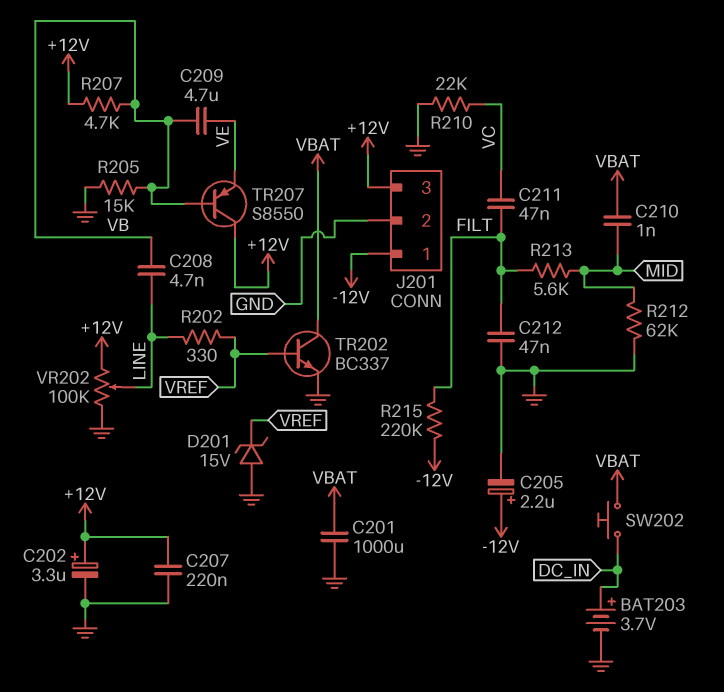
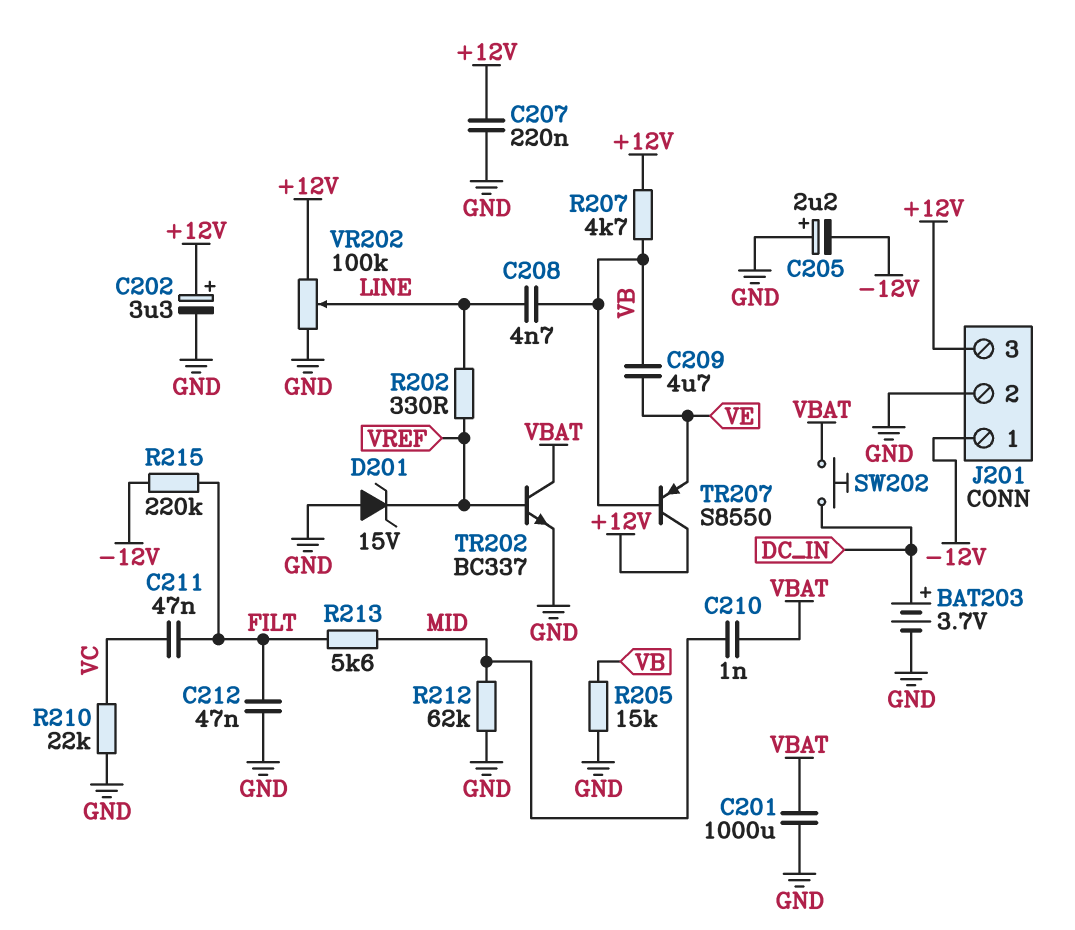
C205: 2.2uF (plus -12V, minus GND) -> 2.2uF (plus GND, minus -12V)

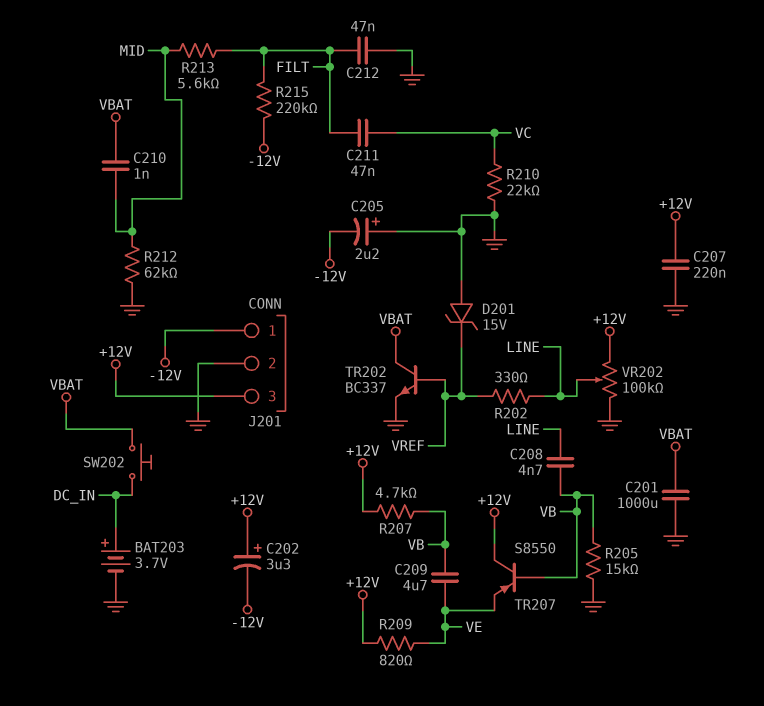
C202: 3.3uF (plus +12V, minus GND) -> 3.3uF (plus +12V, minus -12V)
R209: none -> 820 (+12V, VE)

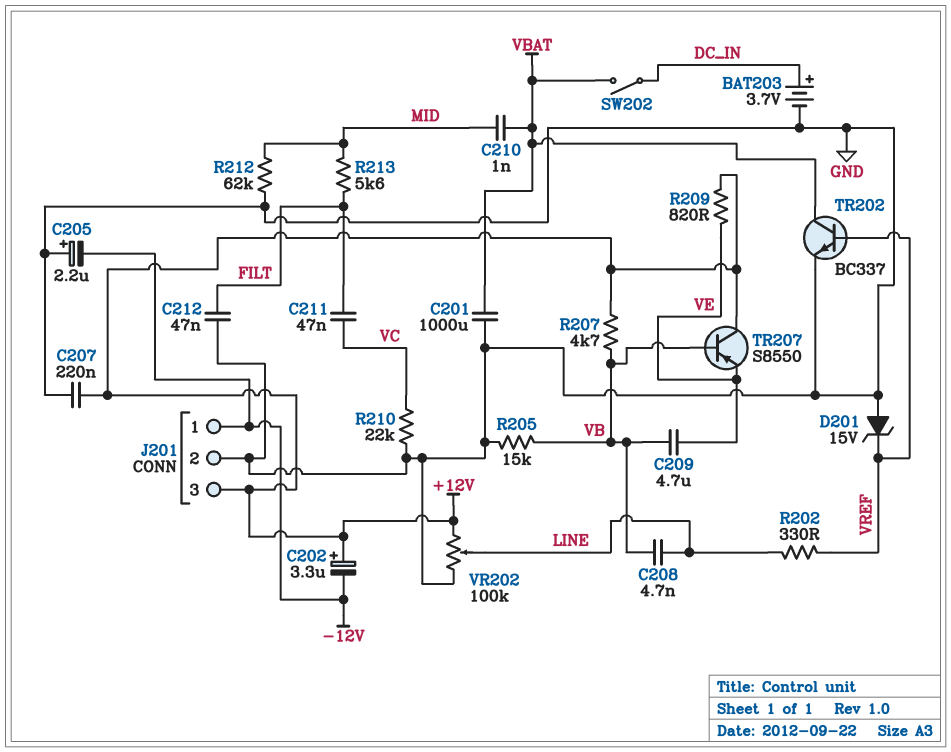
R215: 220k (-12V, FILT) -> none
SW202: button (DC_IN, VBAT) -> switch (DC_IN, VBAT)

